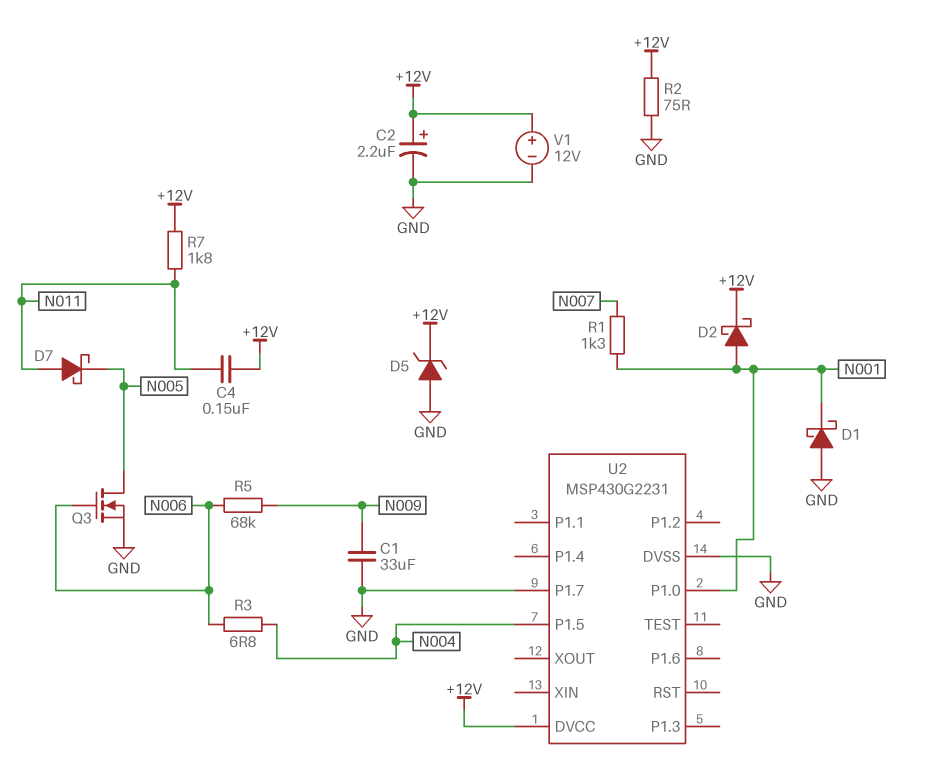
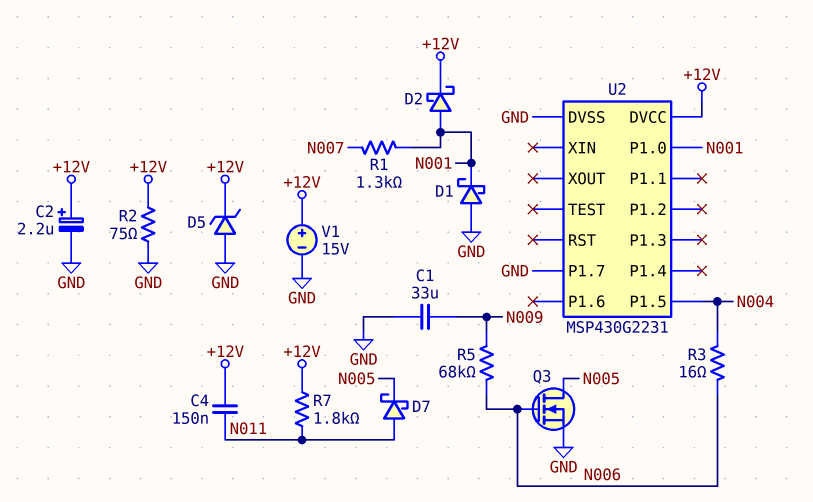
R3: 6.8 (N004, N006) -> 16 (N004, N006)
V1: 12V (plus +12V, minus GND) -> 15V (plus +12V, minus GND)

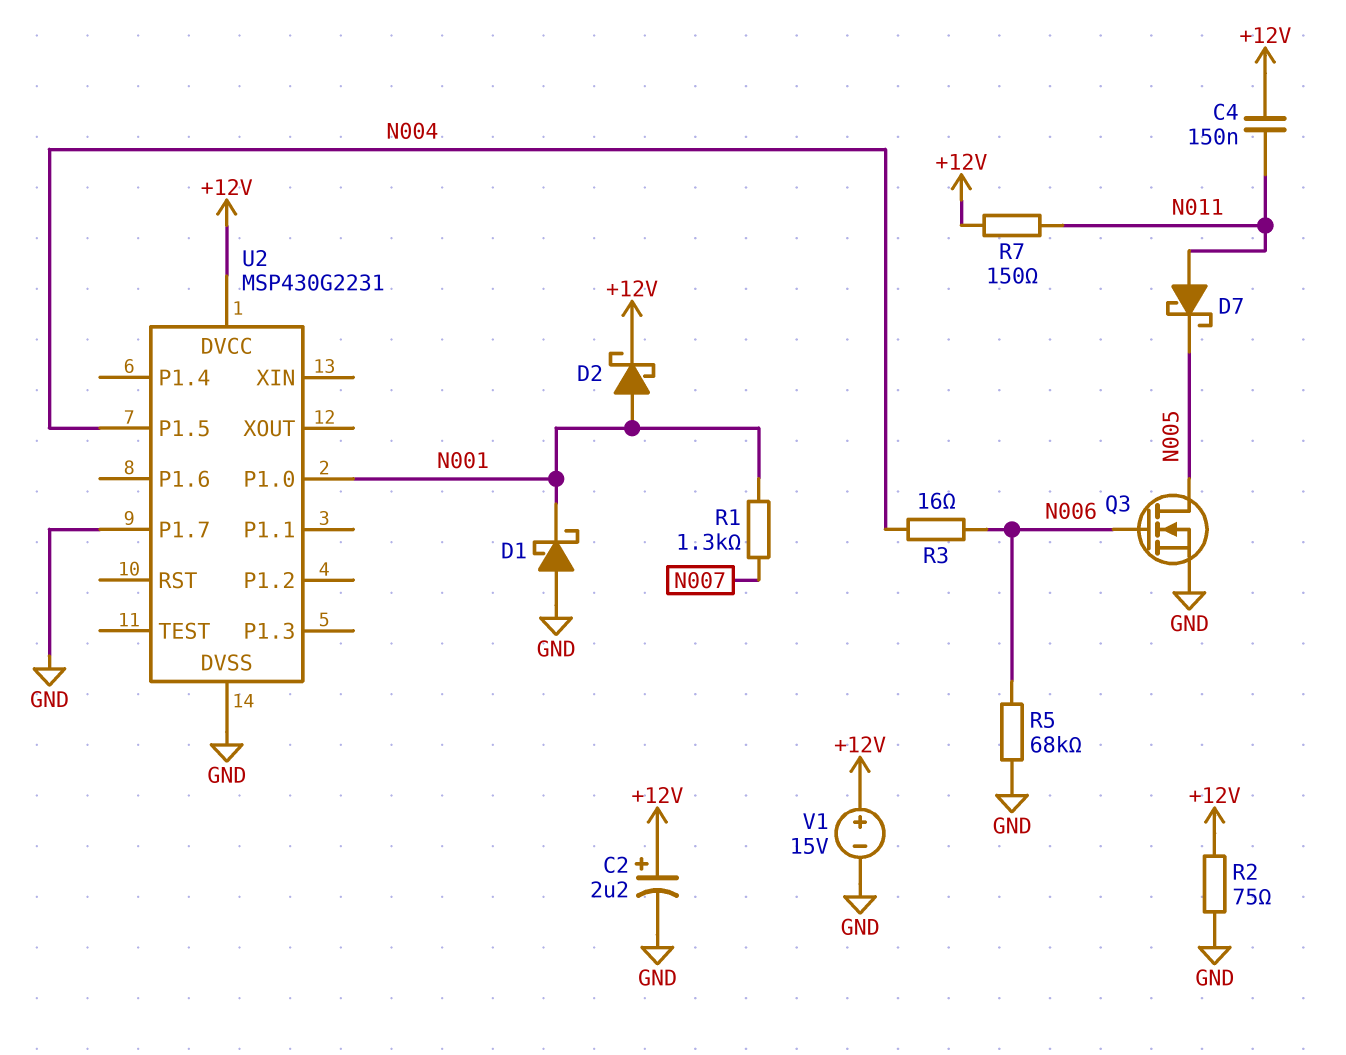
C1: 33uF (GND, N009) -> none
D5: zener (A GND, K +12V) -> none
R5: 68k (N006, N009) -> 68k (GND, N006)
R7: 1.8k (+12V, N011) -> 150 (+12V, N011)

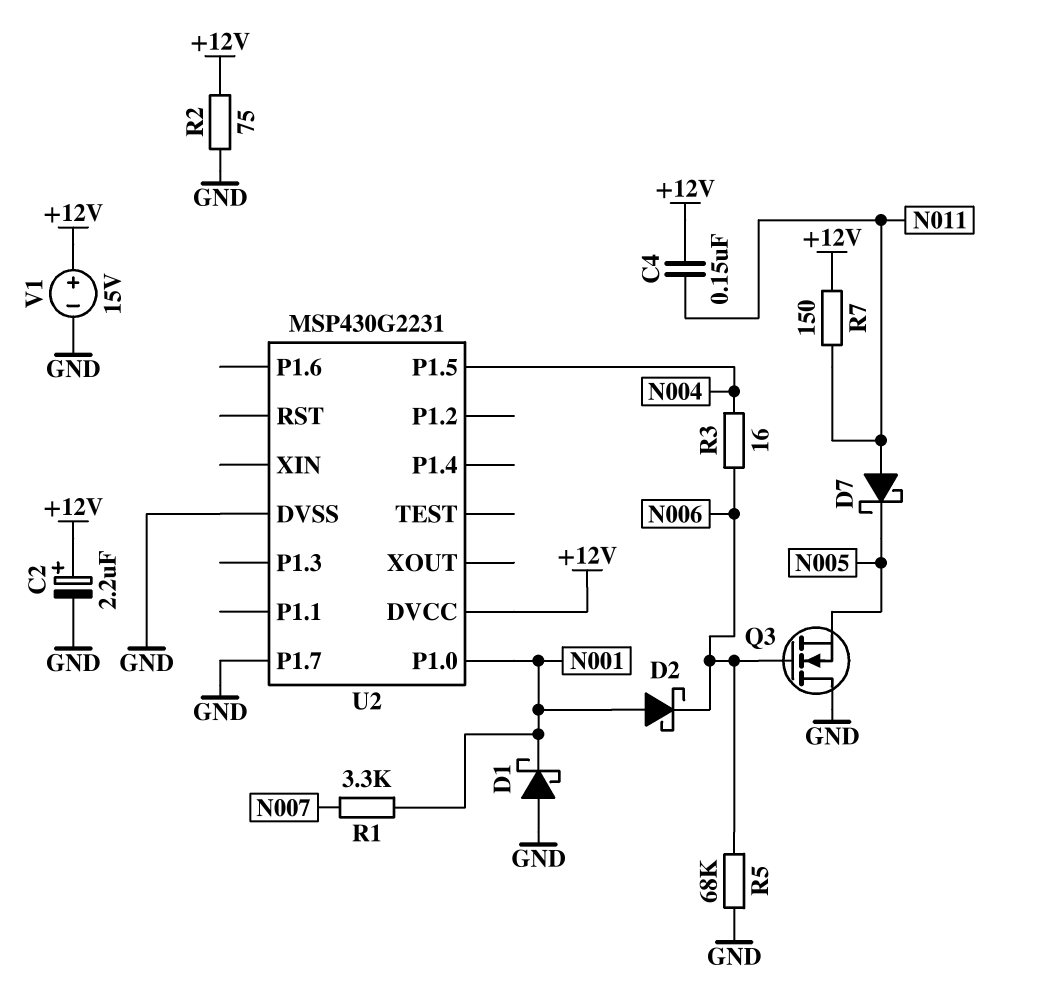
D2: schottky (A N001, K +12V) -> schottky (A N001, K N006)
Q3: NMOS (G N006, D N005, S GND) -> NMOS (G N006, D GND, S N005)
R1: 1.3k (N001, N007) -> 3.3k (N001, N007)

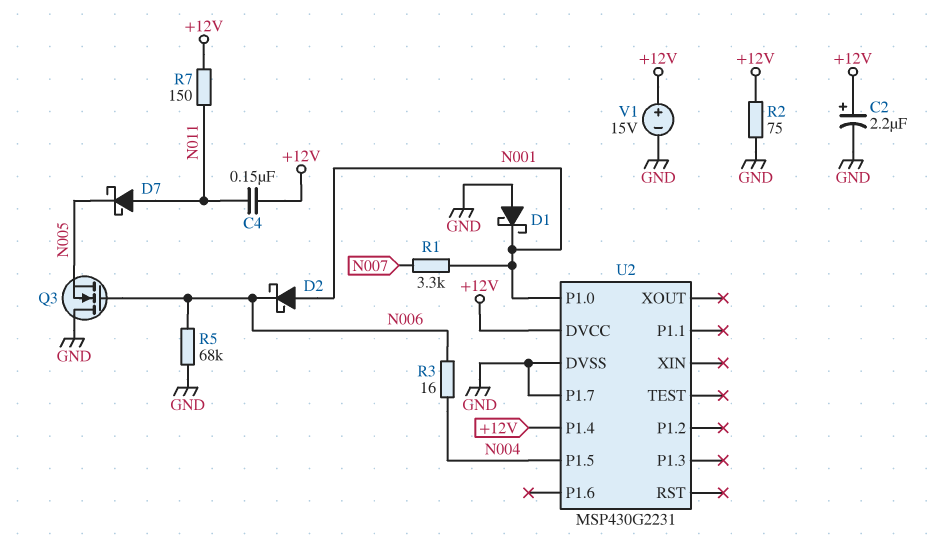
U2 pin P1.4: none -> +12V

